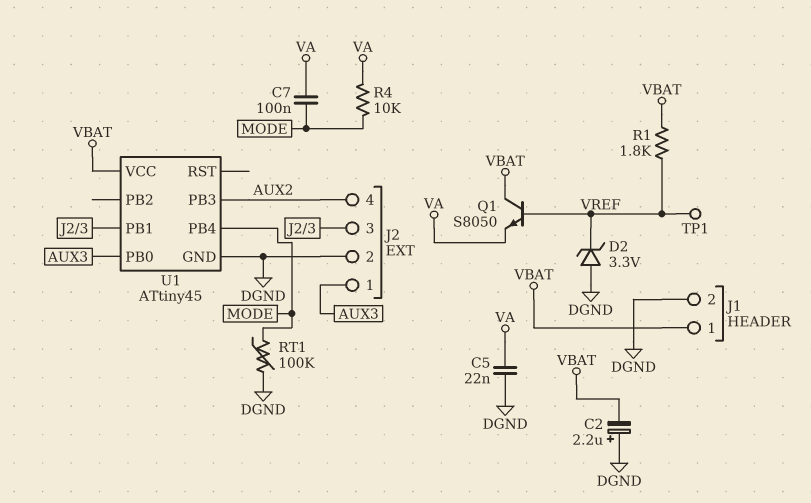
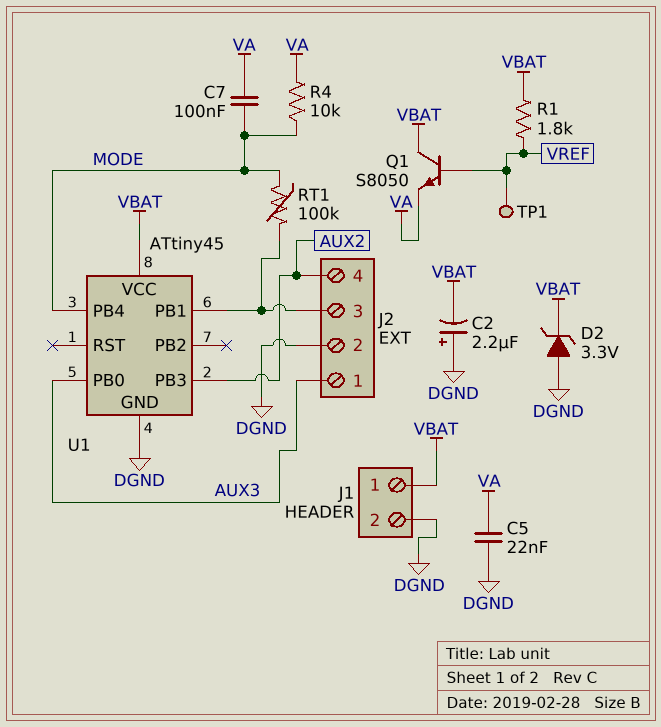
D2: zener 3.3V (A DGND, K VREF) -> zener 3.3V (A DGND, K VBAT)
RT1: 100k (DGND, MODE) -> 100k (J2/3, MODE)

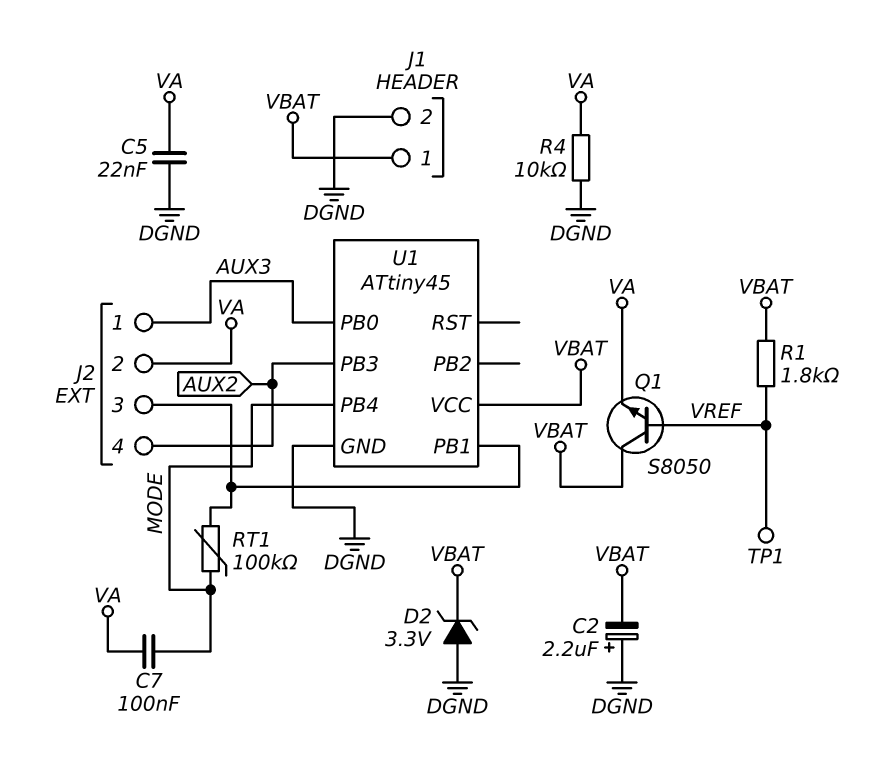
J2 pin 2: DGND -> VA
R4: 10k (MODE, VA) -> 10k (DGND, VA)

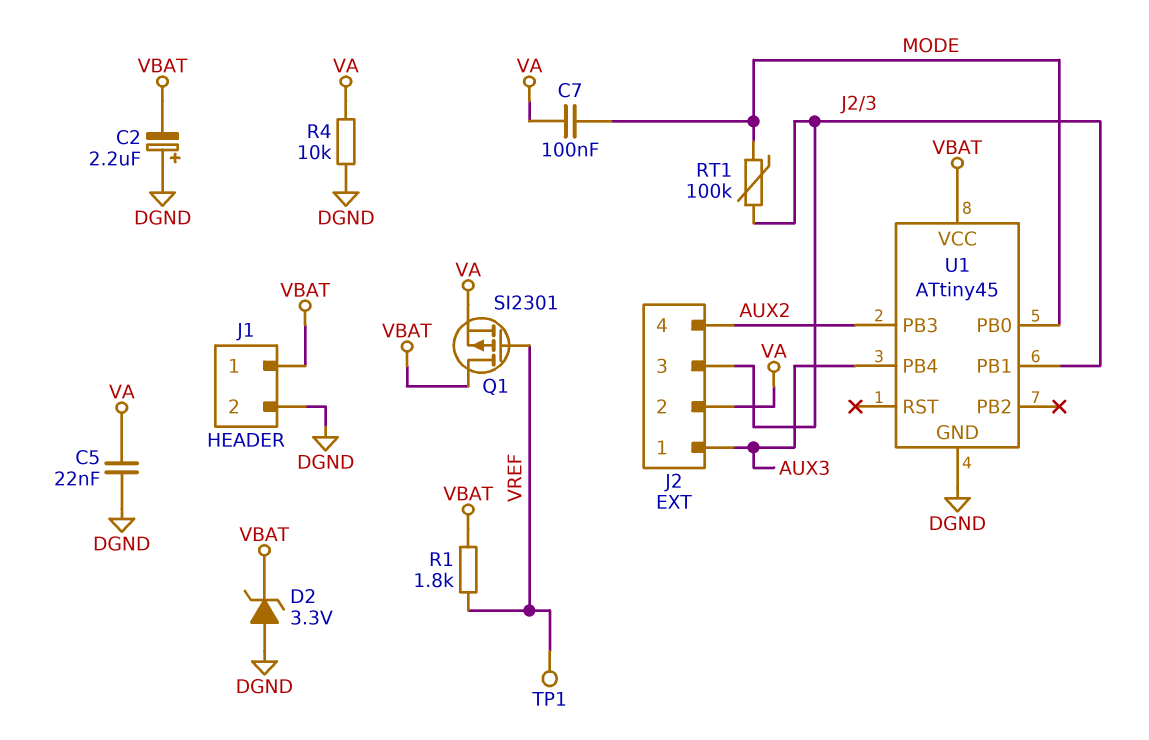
Q1: NPN S8050 (B VREF, C VBAT, E VA) -> PMOS SI2301 (G VREF, D VBAT, S VA)
U1 pin PB0: AUX3 -> MODE
U1 pin PB4: MODE -> AUX3

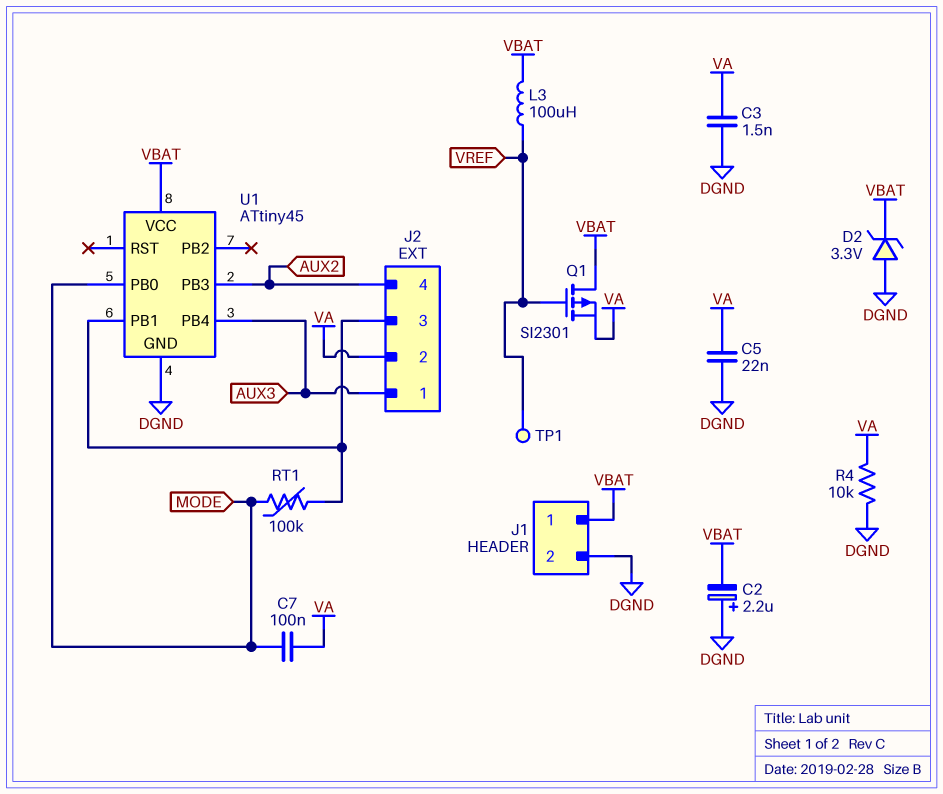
C3: none -> 1.5nF (DGND, VA)
L3: none -> 100uH (VBAT, VREF)
R1: 1.8k (VBAT, VREF) -> none

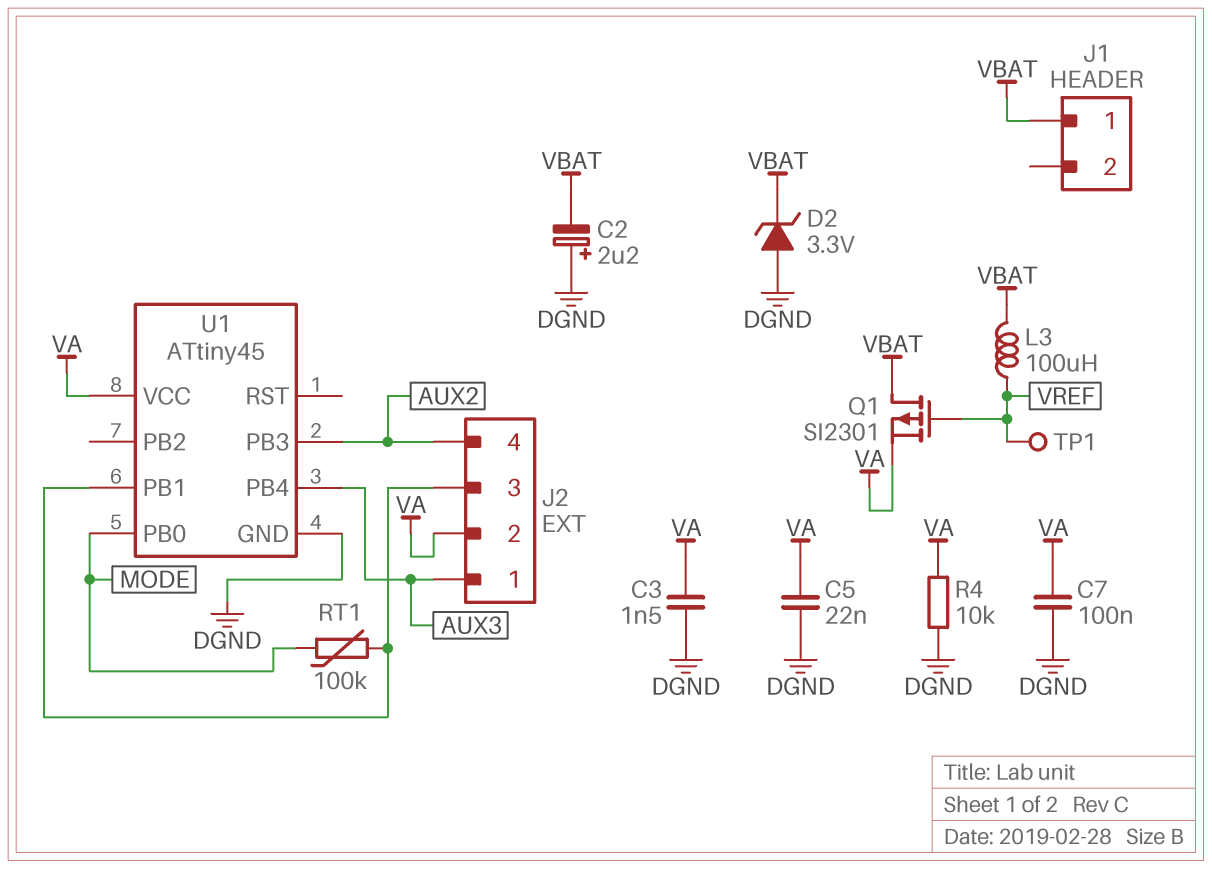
C7: 100nF (MODE, VA) -> 100nF (DGND, VA)
J1 pin 2: DGND -> none
U1 pin VCC: VBAT -> VA

